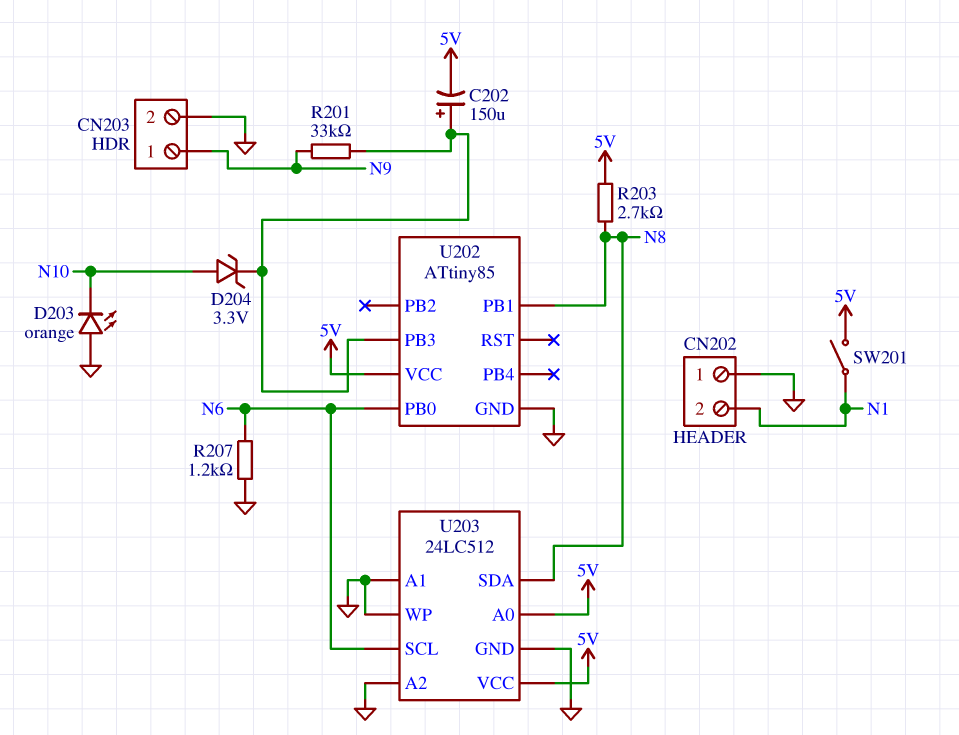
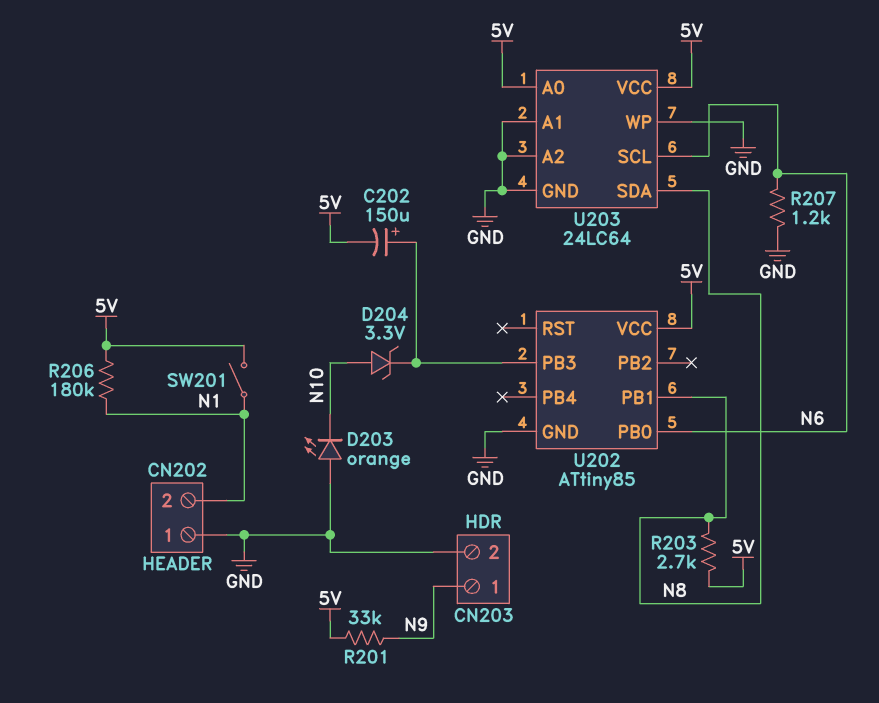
R201: 33k (N9, U202/PB3) -> 33k (5V, N9)
R206: none -> 180k (5V, N1)
U203: 24LC512 -> 24LC64

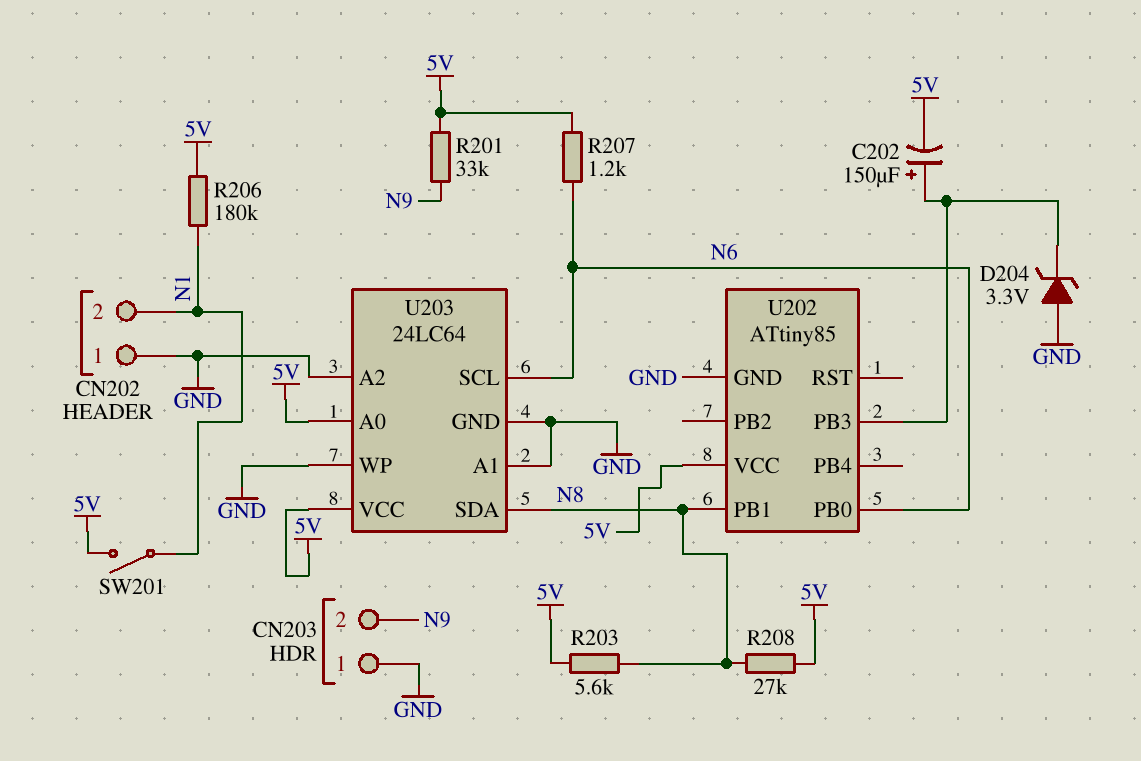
CN203 pin 1: N9 -> GND
CN203 pin 2: GND -> N9
D203: LED orange (A GND, K N10) -> none
D204: zener 3.3V (A N10, K U202/PB3) -> zener 3.3V (A GND, K U202/PB3)
R203: 2.7k (5V, N8) -> 5.6k (5V, N8)
R207: 1.2k (GND, N6) -> 1.2k (5V, N6)
R208: none -> 27k (5V, N8)

